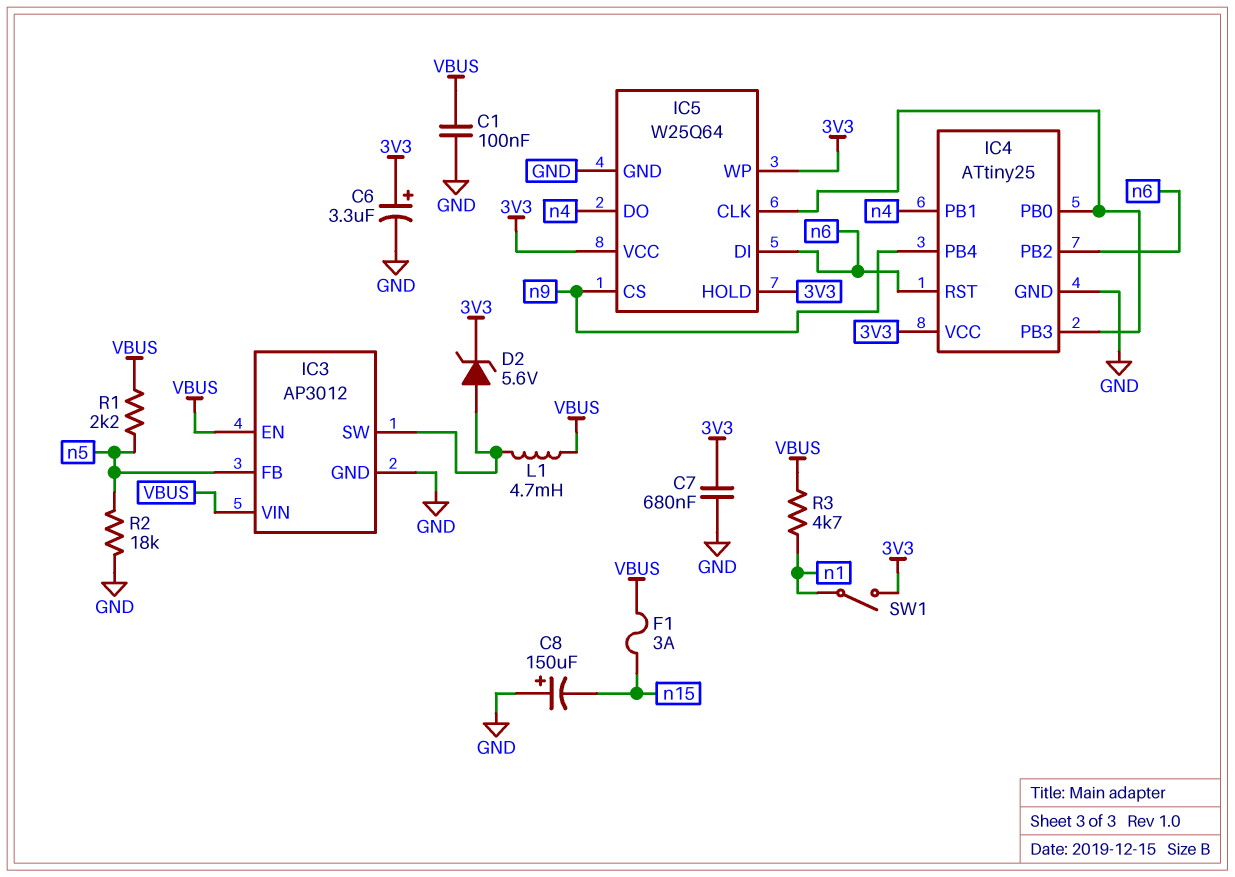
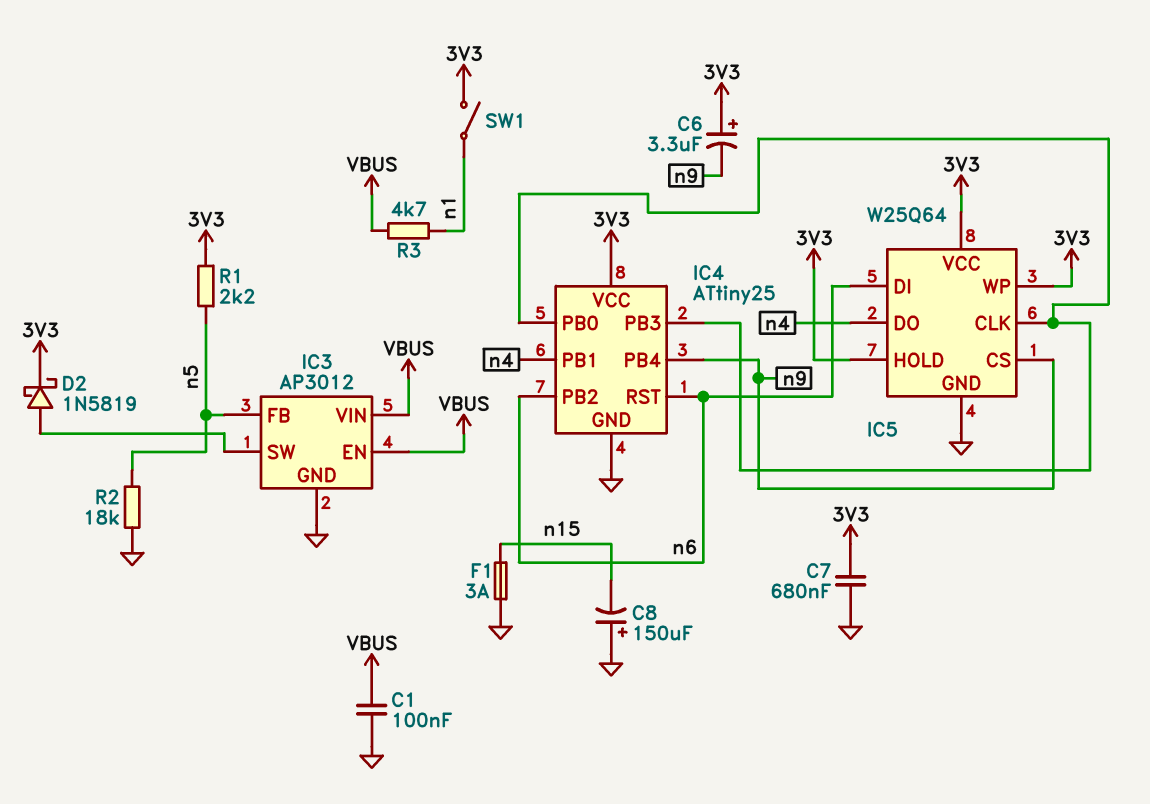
C6: 3.3uF (plus 3V3, minus GND) -> 3.3uF (plus 3V3, minus n9)
D2: zener 5.6V (A IC3/SW, K 3V3) -> schottky 1N5819 (A IC3/SW, K 3V3)
F1: 3A (VBUS, n15) -> 3A (GND, n15)
L1: 4.7mH (IC3/SW, VBUS) -> none
R1: 2.2k (VBUS, n5) -> 2.2k (3V3, n5)

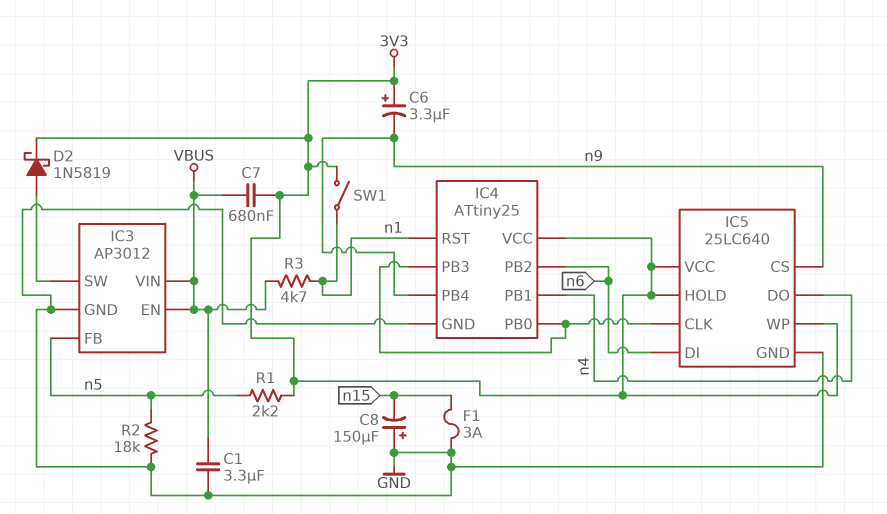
C1: 100nF (GND, VBUS) -> 3.3uF (GND, VBUS)
C7: 680nF (3V3, GND) -> 680nF (3V3, VBUS)
IC4 pin RST: n6 -> n1
IC5: W25Q64 -> 25LC640

